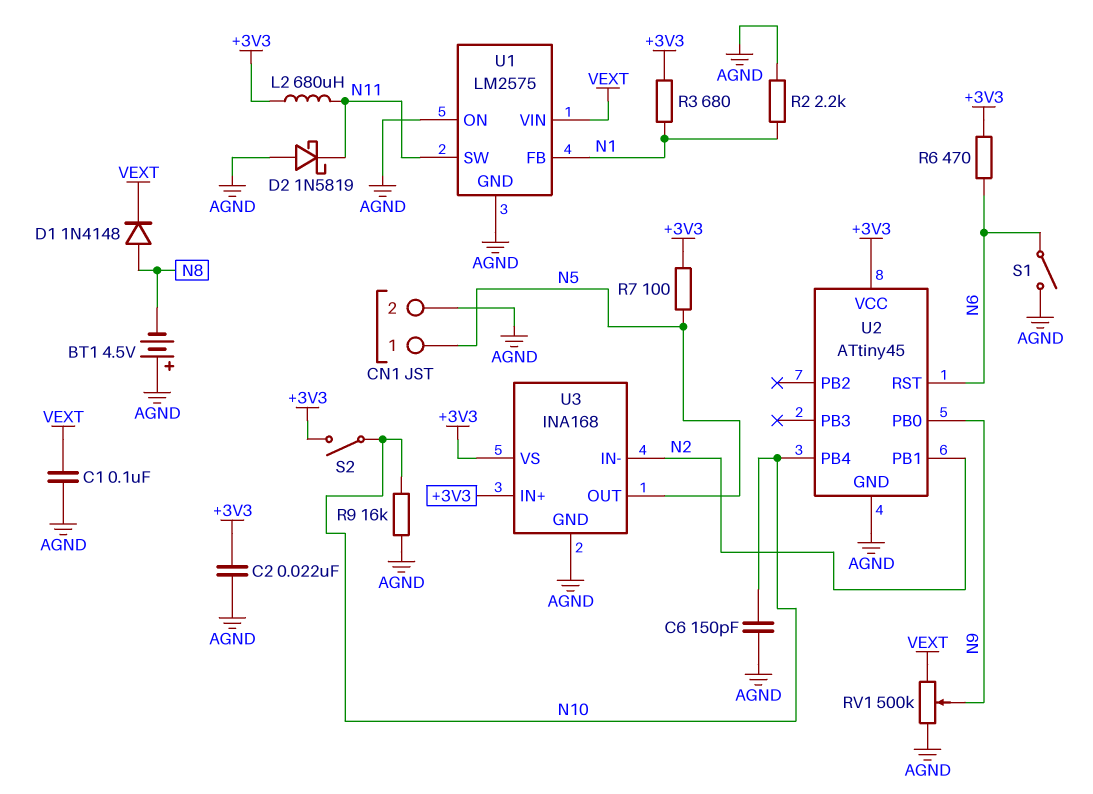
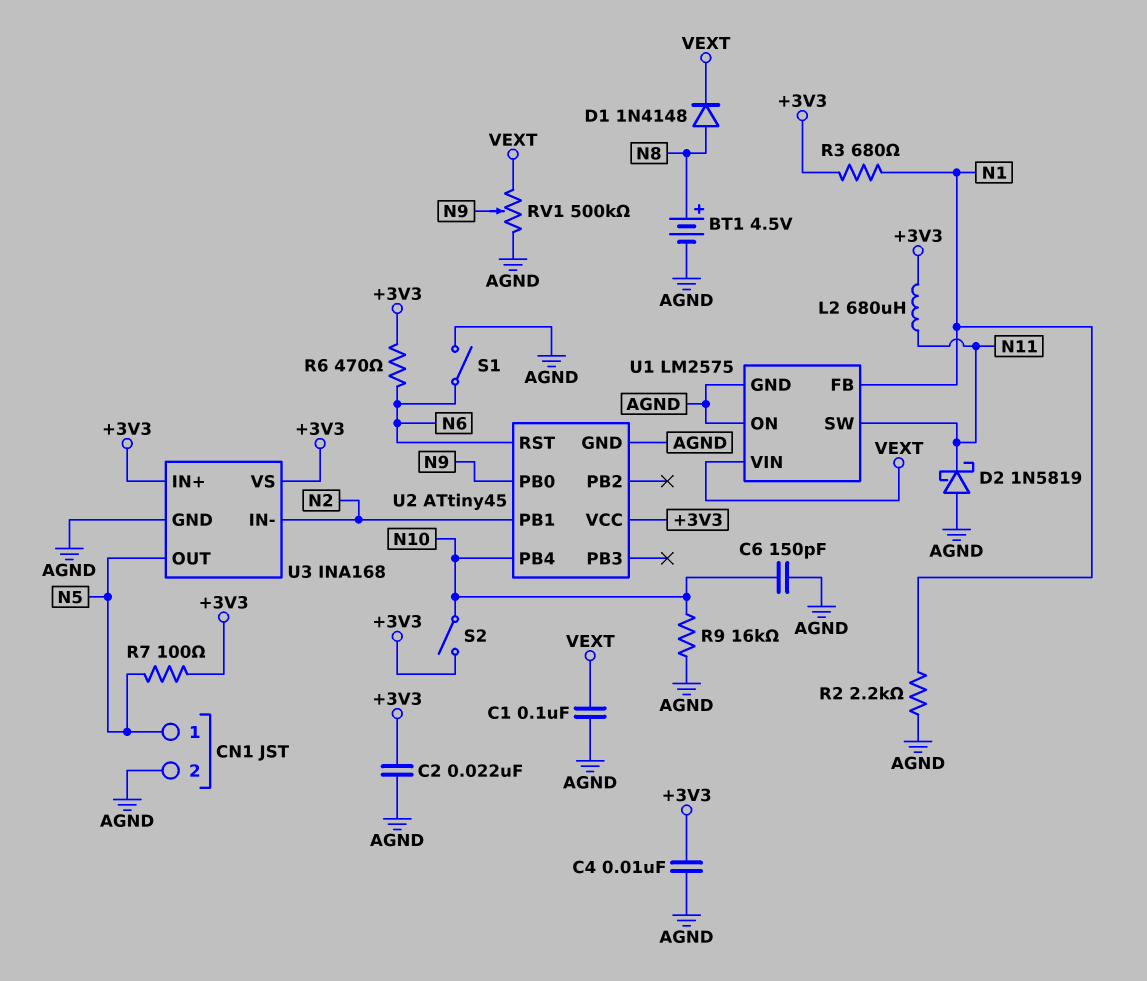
BT1: 4.5V (plus AGND, minus N8) -> 4.5V (plus N8, minus AGND)
C4: none -> 10nF (+3V3, AGND)

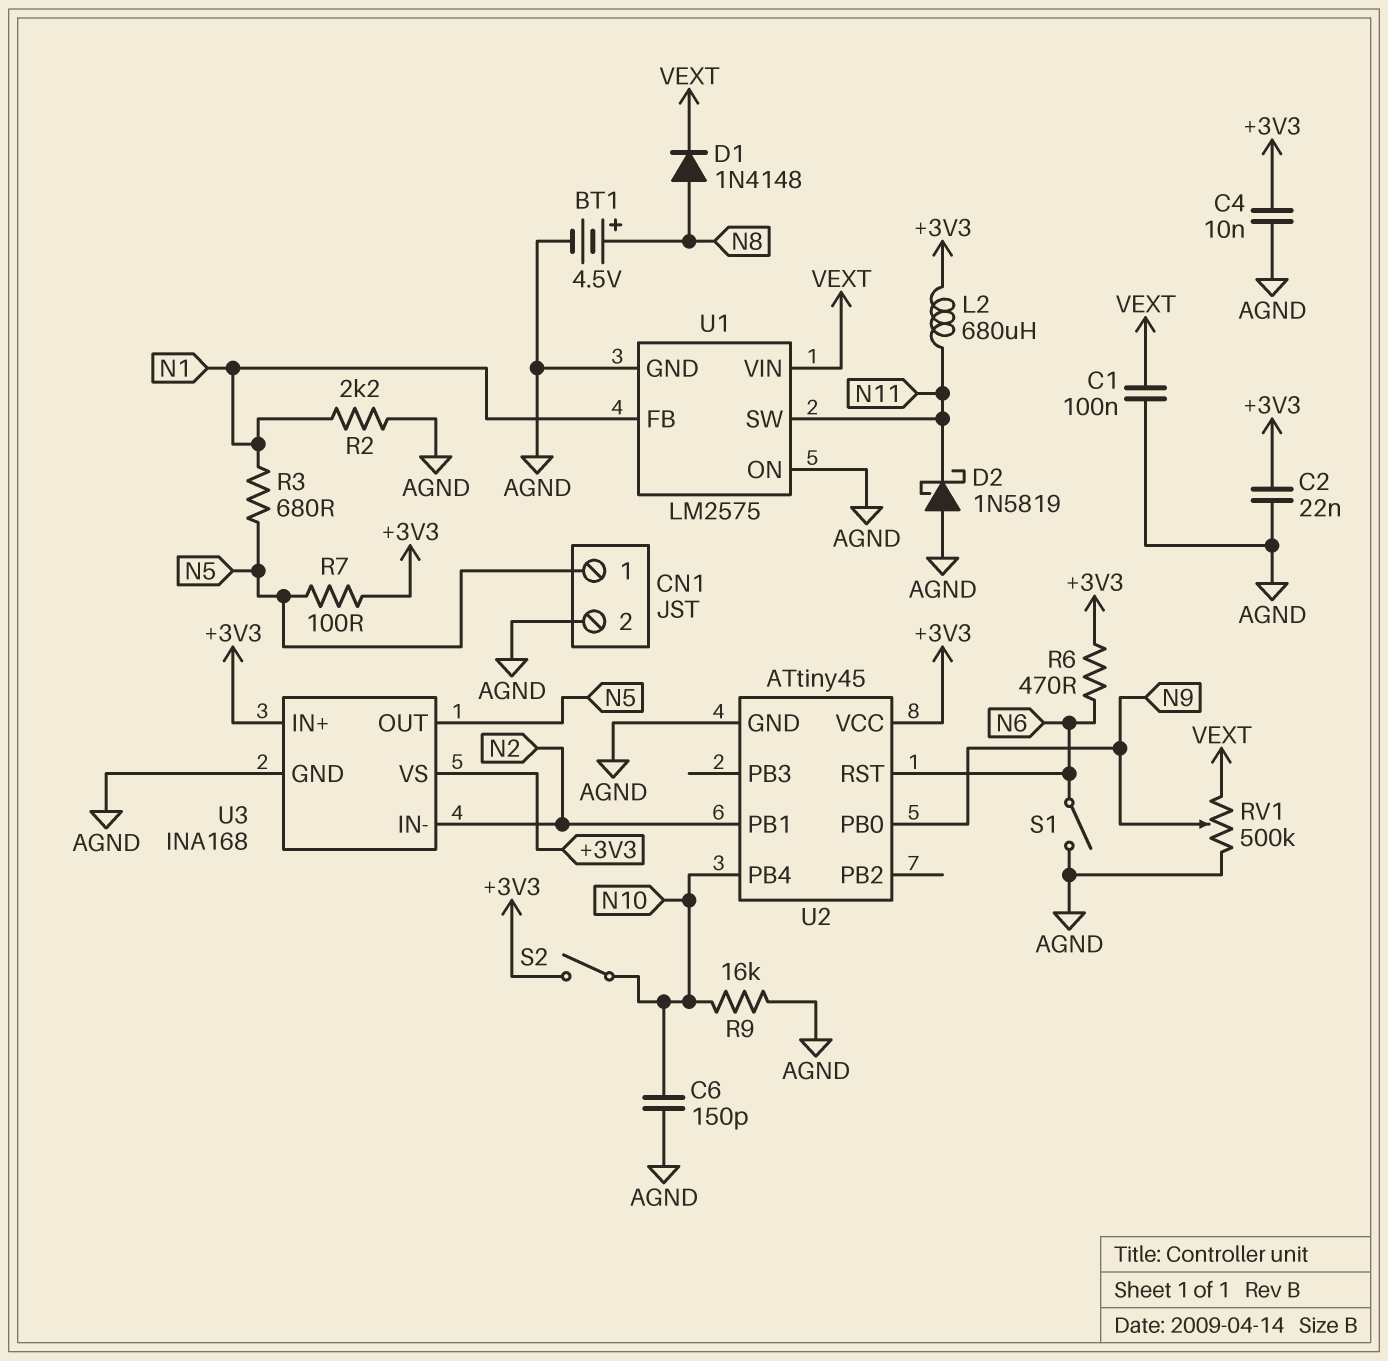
R3: 680 (+3V3, N1) -> 680 (N1, N5)

